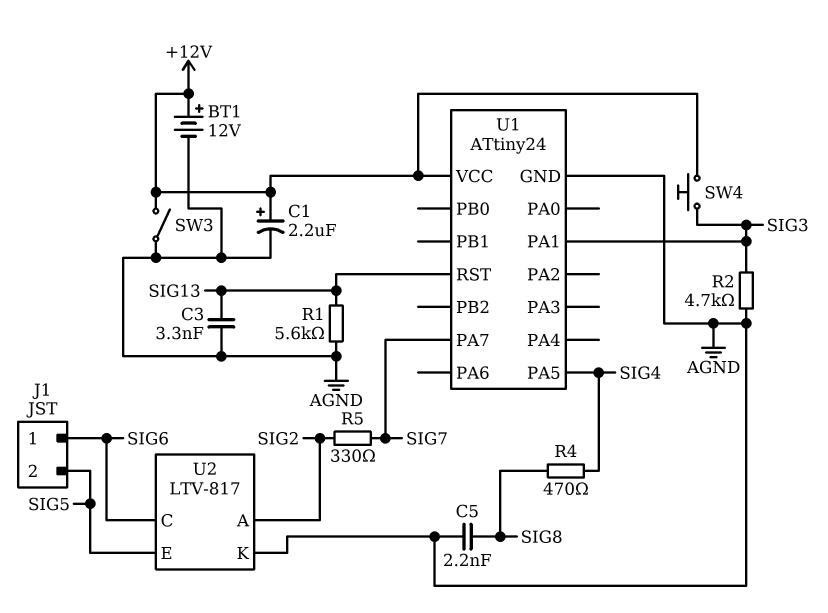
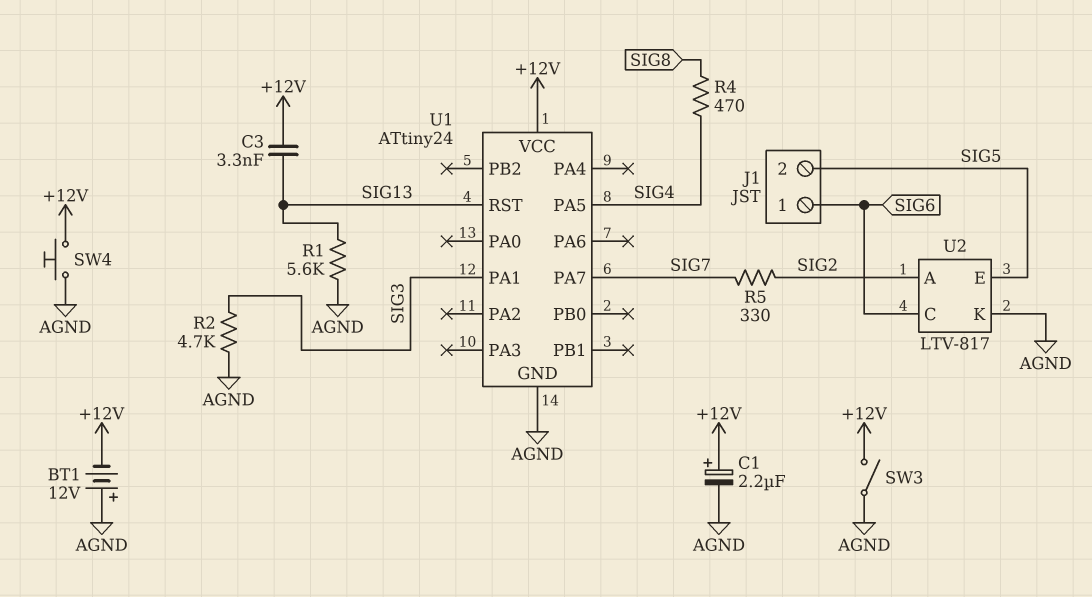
BT1: 12V (plus +12V, minus AGND) -> 12V (plus AGND, minus +12V)
C3: 3.3nF (AGND, SIG13) -> 3.3nF (+12V, SIG13)
C5: 2.2nF (AGND, SIG8) -> none
SW4: button (+12V, SIG3) -> button (+12V, AGND)

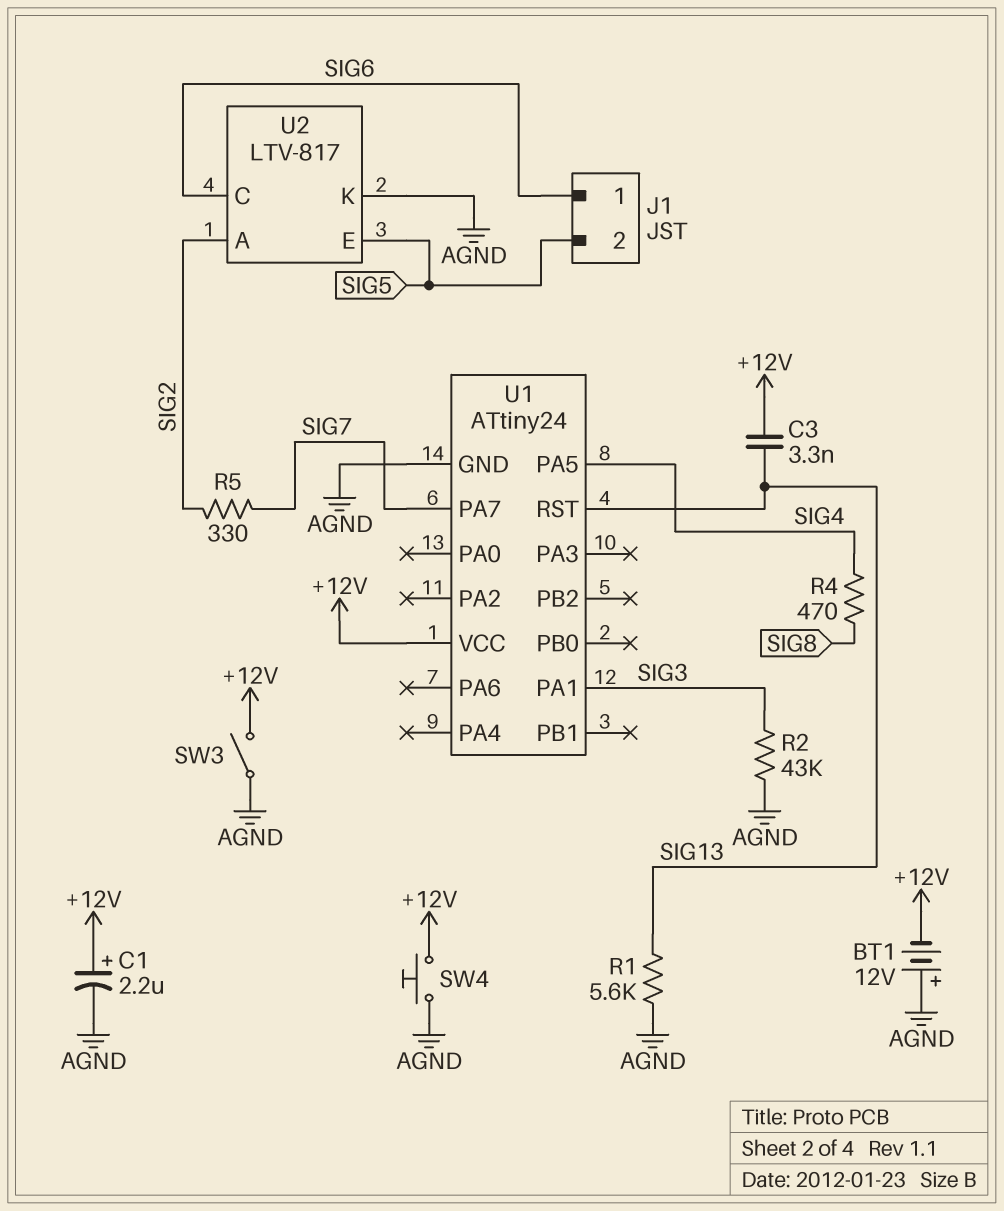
R2: 4.7k (AGND, SIG3) -> 43k (AGND, SIG3)

